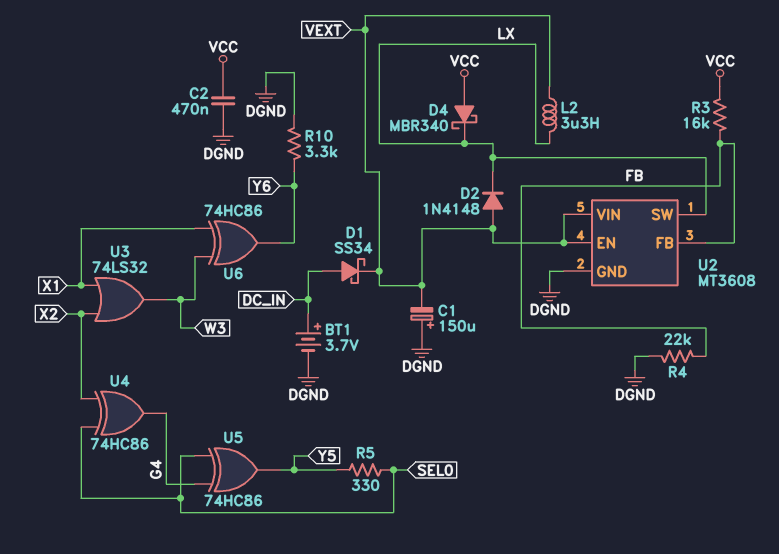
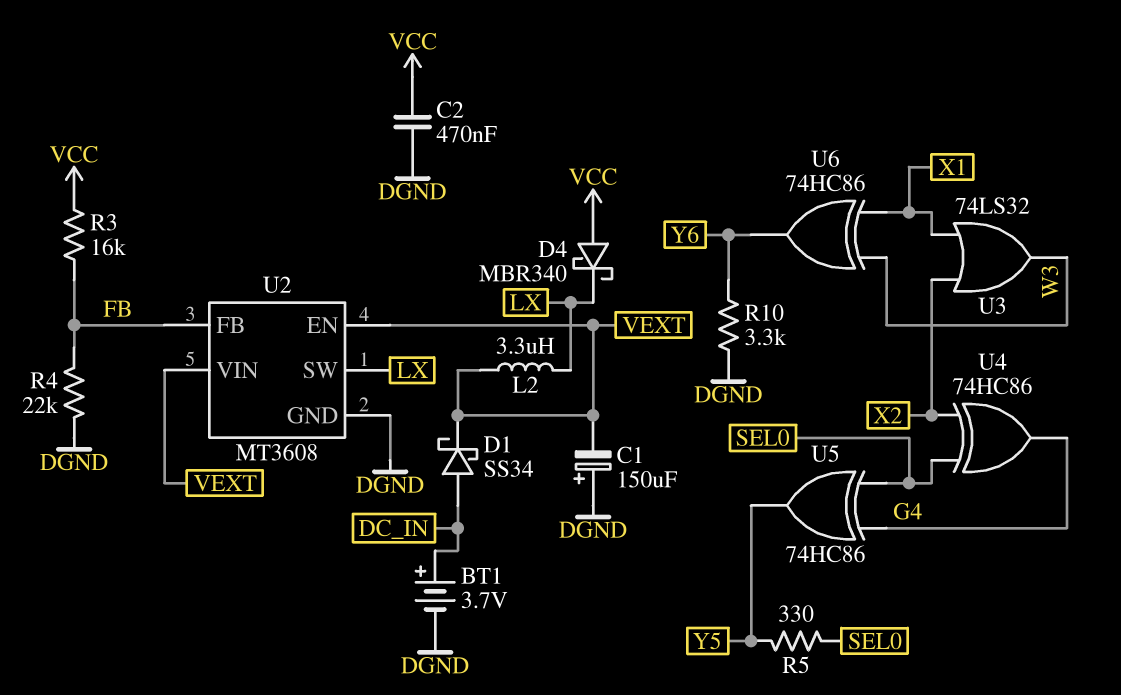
D2: diode 1N4148 (A VEXT, K LX) -> none

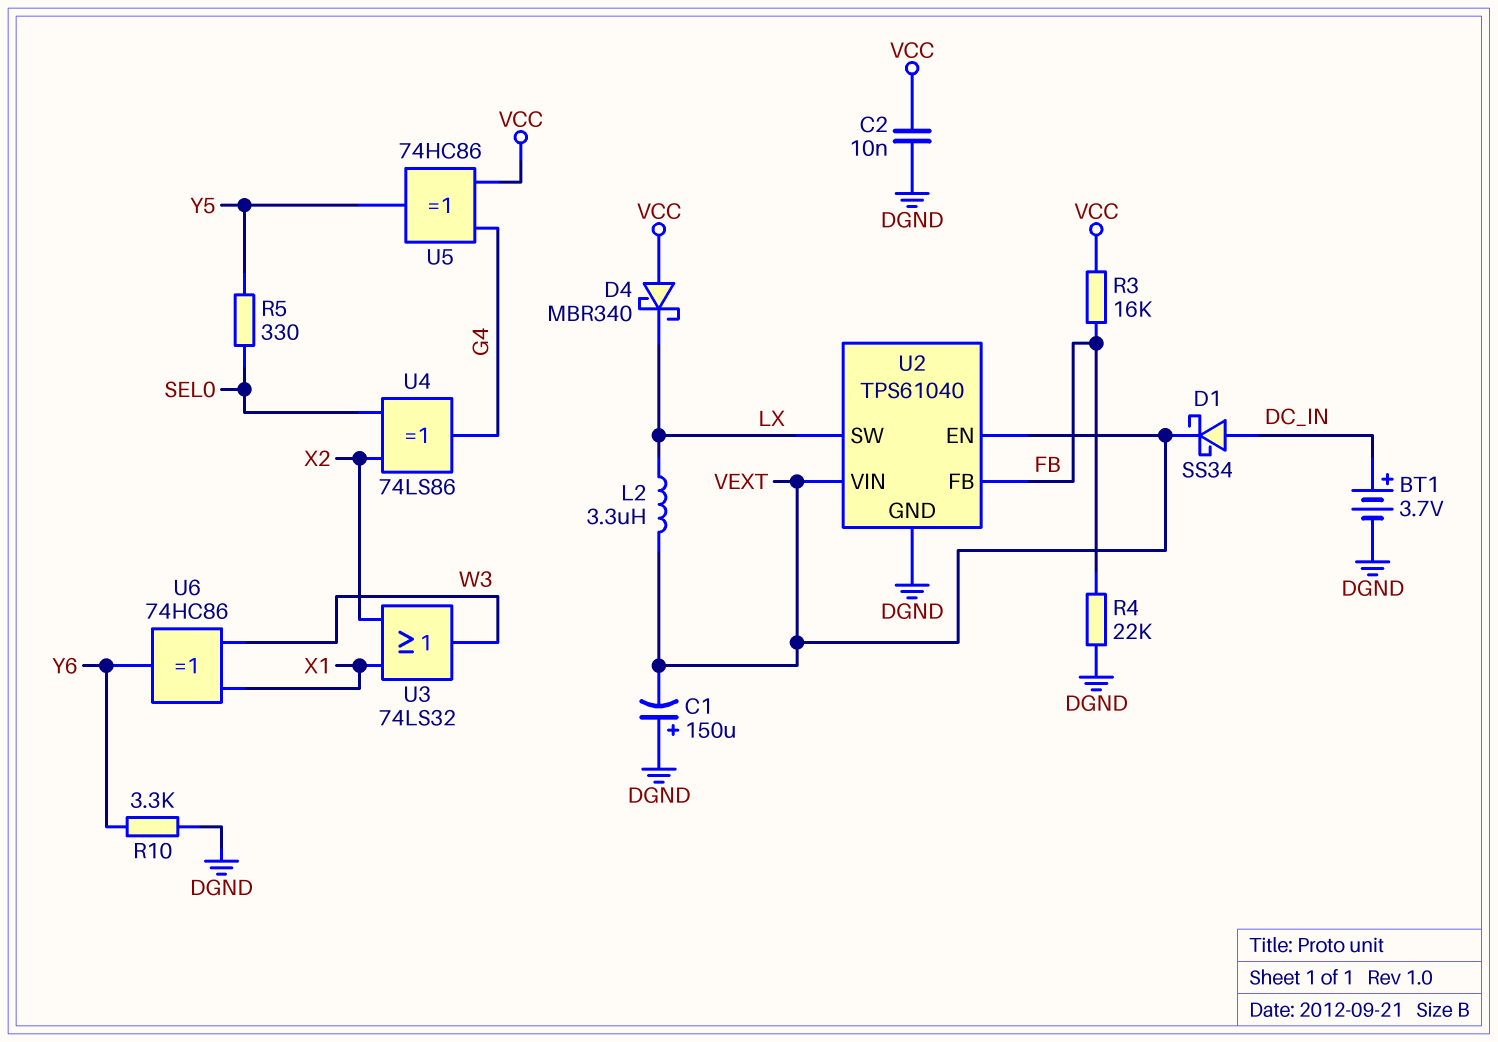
C2: 470nF (DGND, VCC) -> 10nF (DGND, VCC)
U2: MT3608 -> TPS61040
U4: XOR 74HC86 (in SEL0, in X2, out G4) -> XOR 74LS86 (in SEL0, in X2, out G4)
U5: XOR 74HC86 (in G4, in SEL0, out Y5) -> XOR 74HC86 (in G4, in VCC, out Y5)

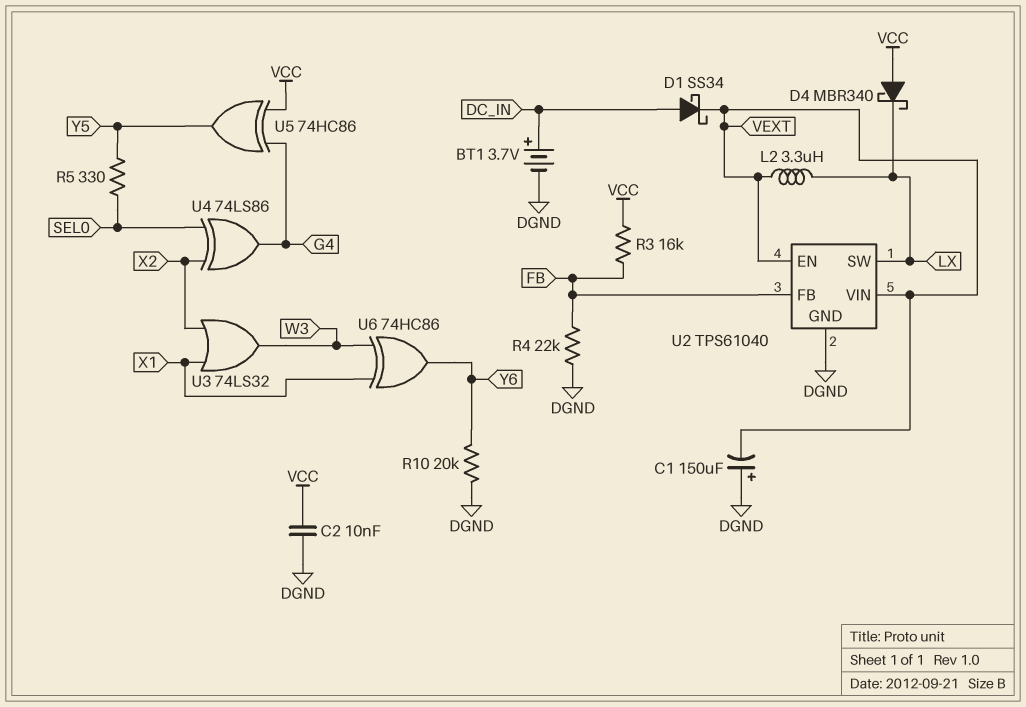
R10: 3.3k (DGND, Y6) -> 20k (DGND, Y6)

